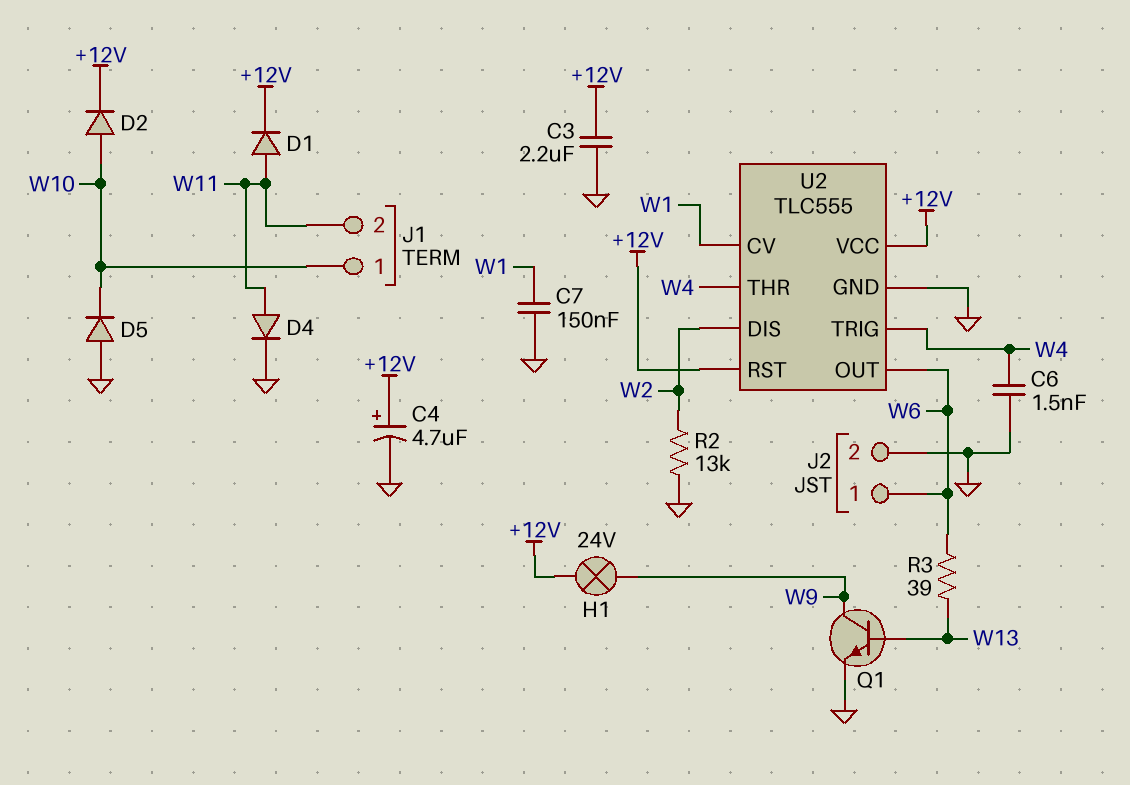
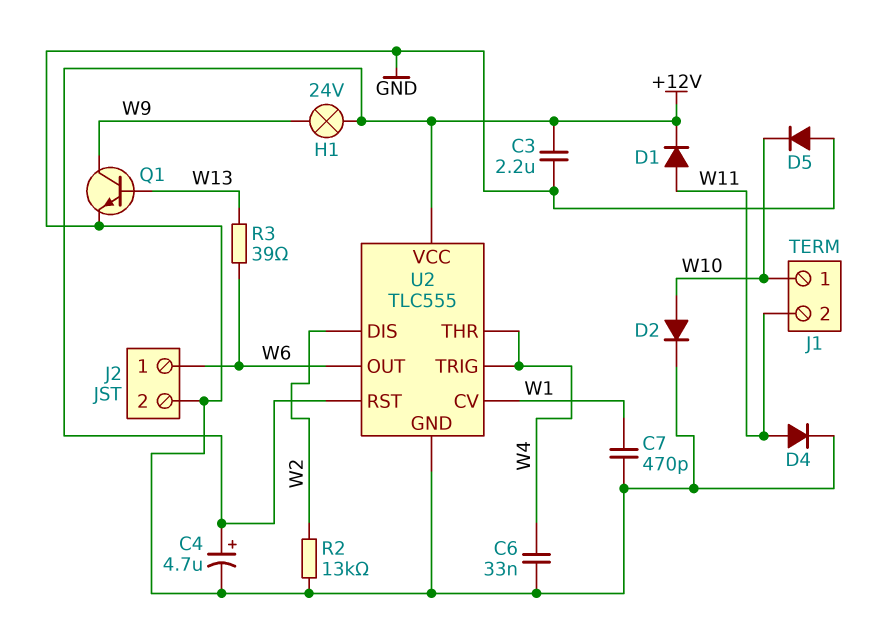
C6: 1.5nF (GND, W4) -> 33nF (GND, W4)
C7: 150nF (GND, W1) -> 470pF (GND, W1)
D2: diode (A W10, K +12V) -> diode (A W10, K GND)

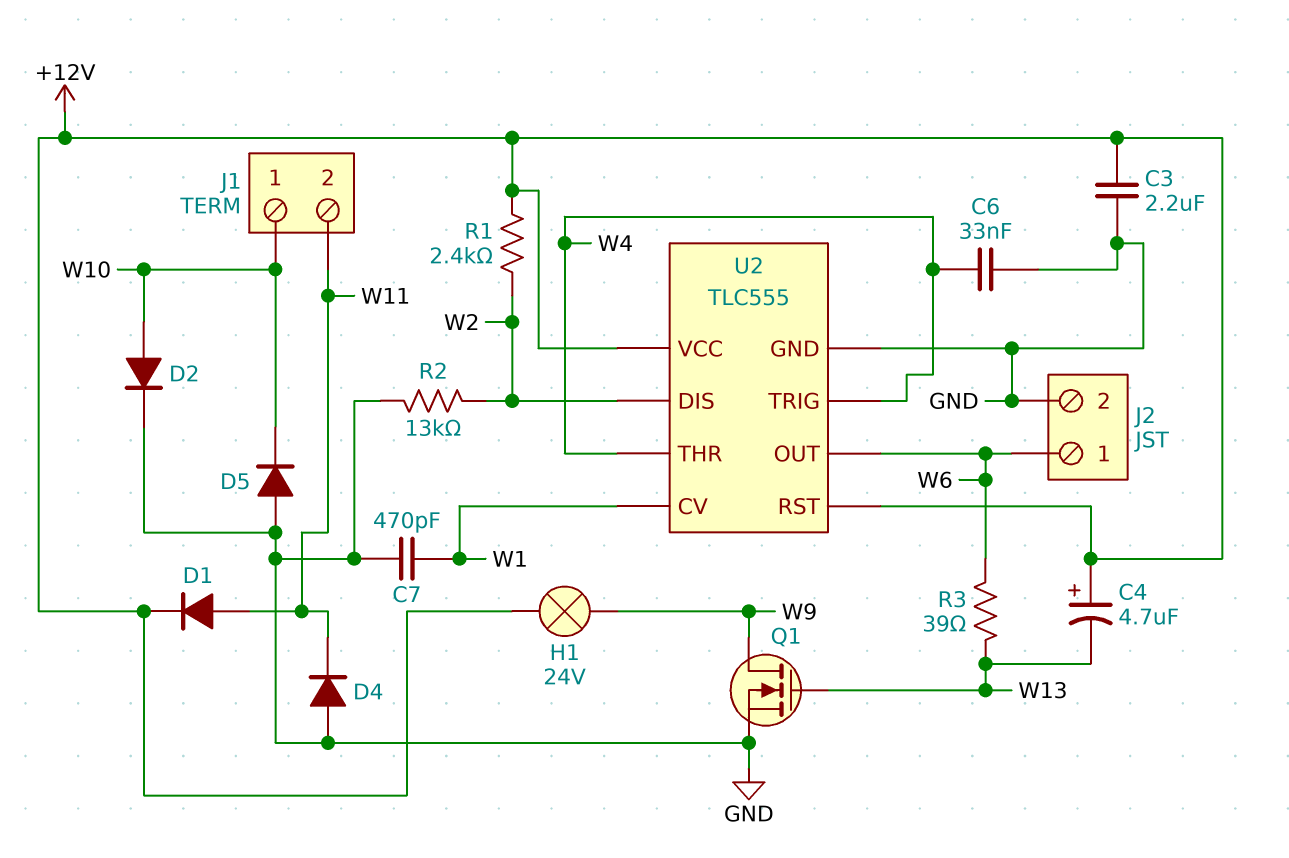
C4: 4.7uF (plus +12V, minus GND) -> 4.7uF (plus +12V, minus W13)
D4: diode (A W11, K GND) -> diode (A GND, K W11)
Q1: NPN (B W13, C W9, E GND) -> NMOS (G W13, D W9, S GND)
R1: none -> 2.4k (+12V, W2)

